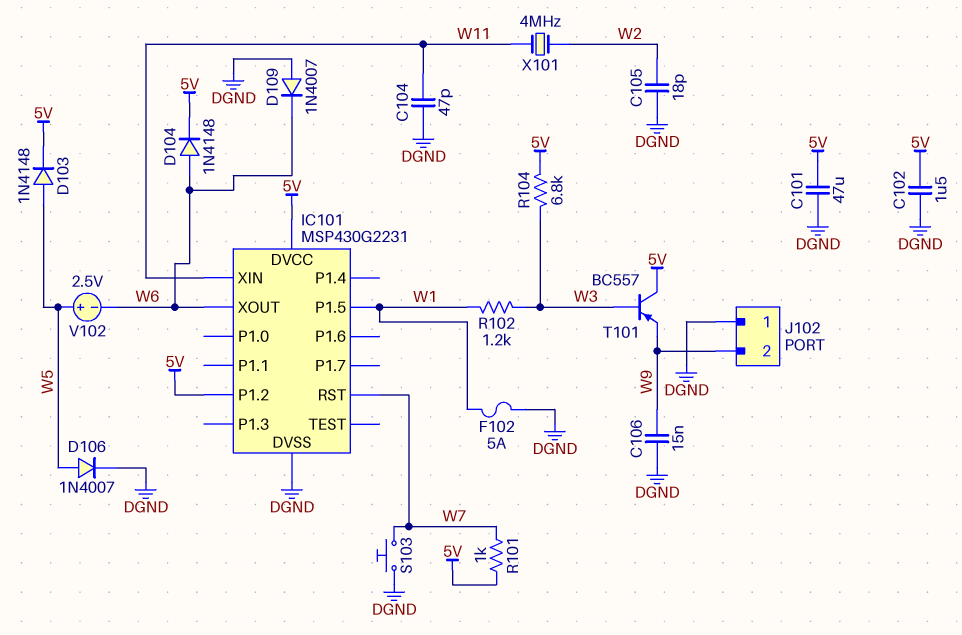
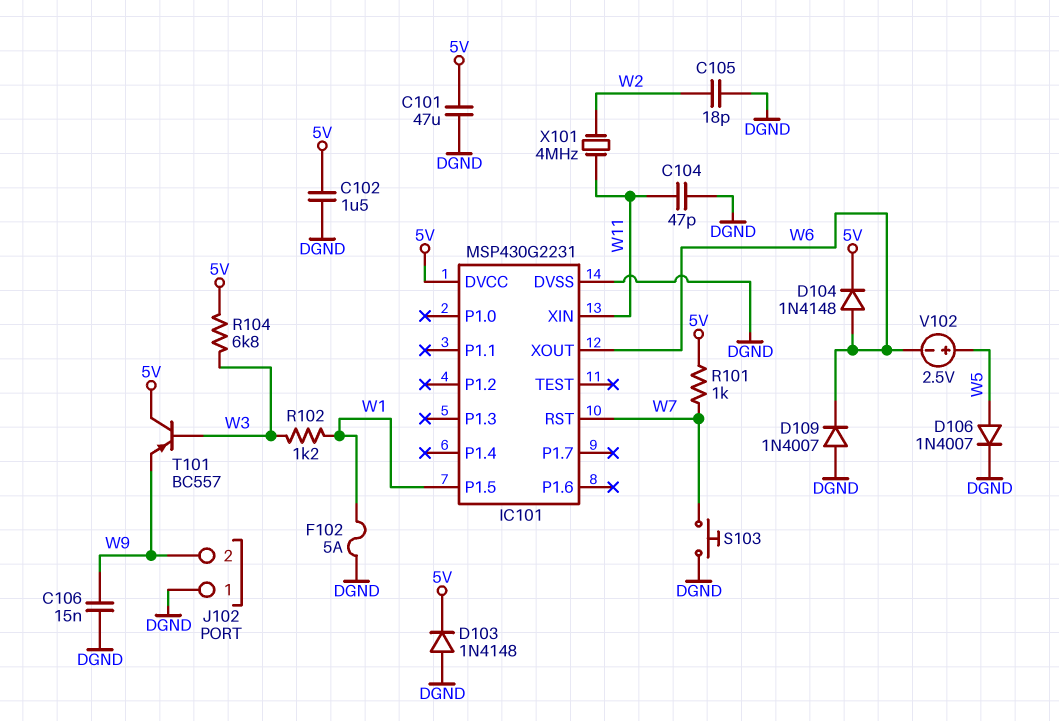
D103: diode 1N4148 (A W5, K 5V) -> diode 1N4148 (A DGND, K 5V)
IC101 pin P1.2: 5V -> none

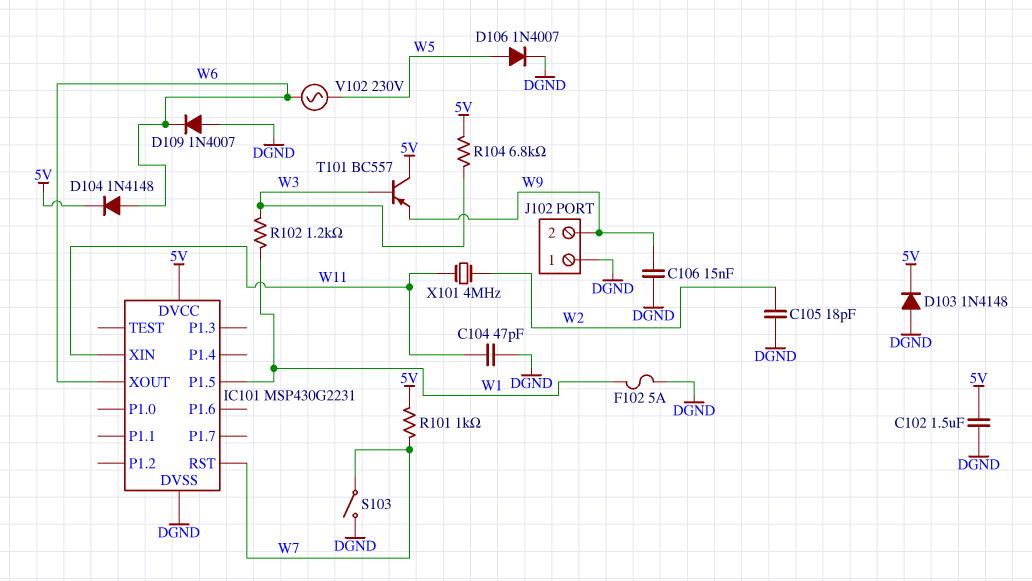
C101: 47uF (5V, DGND) -> none
S103: button (DGND, W7) -> switch (DGND, W7)
V102: 2.5V (plus W5, minus W6) -> AC 230V (W5, W6)

